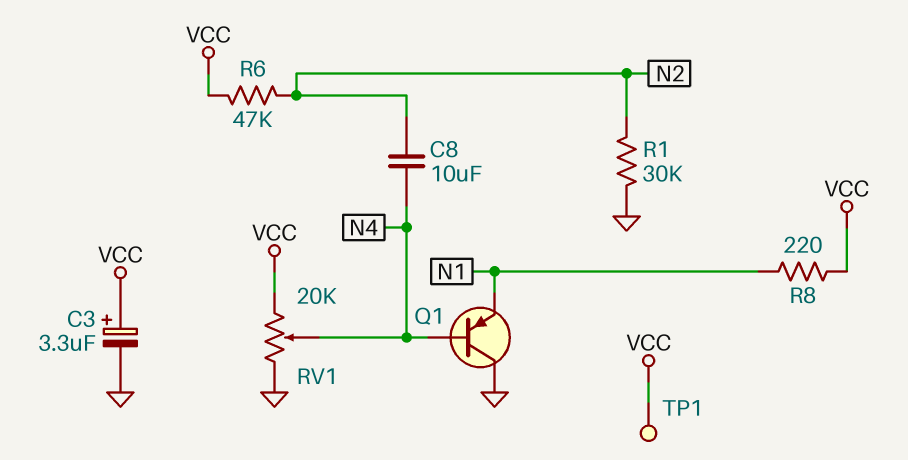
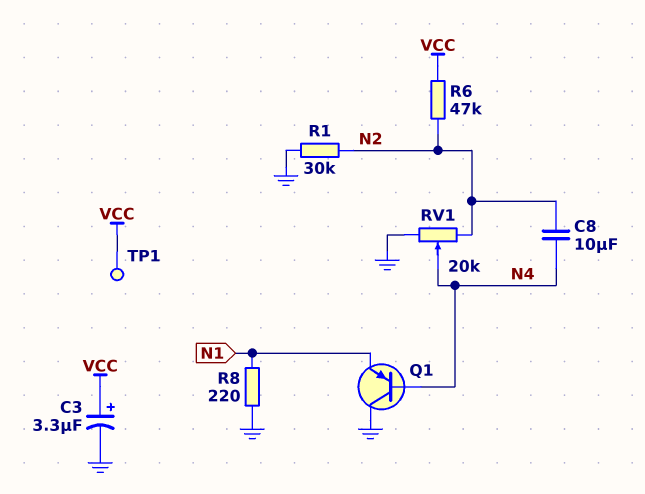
R8: 220 (N1, VCC) -> 220 (GND, N1)
RV1: 20k (GND, VCC, wiper N4) -> 20k (GND, N2, wiper N4)

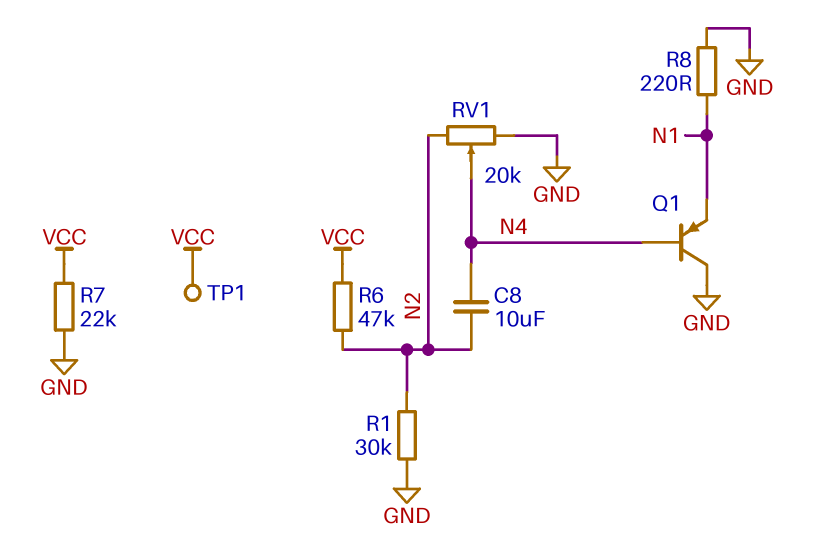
C3: 3.3uF (plus VCC, minus GND) -> none
R7: none -> 22k (GND, VCC)

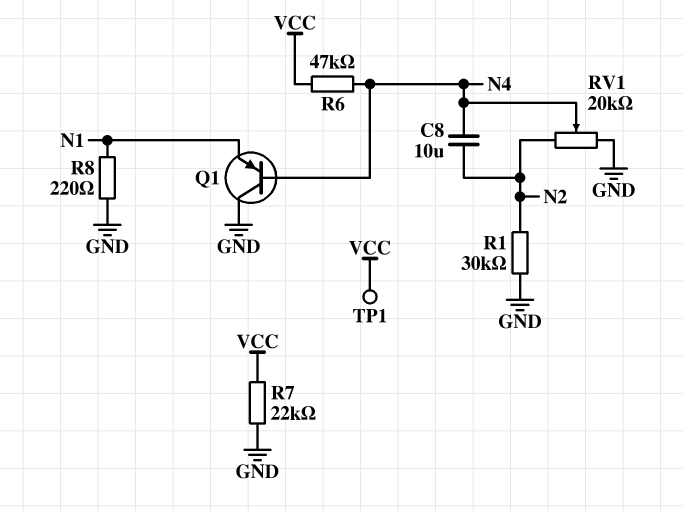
R6: 47k (N2, VCC) -> 47k (N4, VCC)

